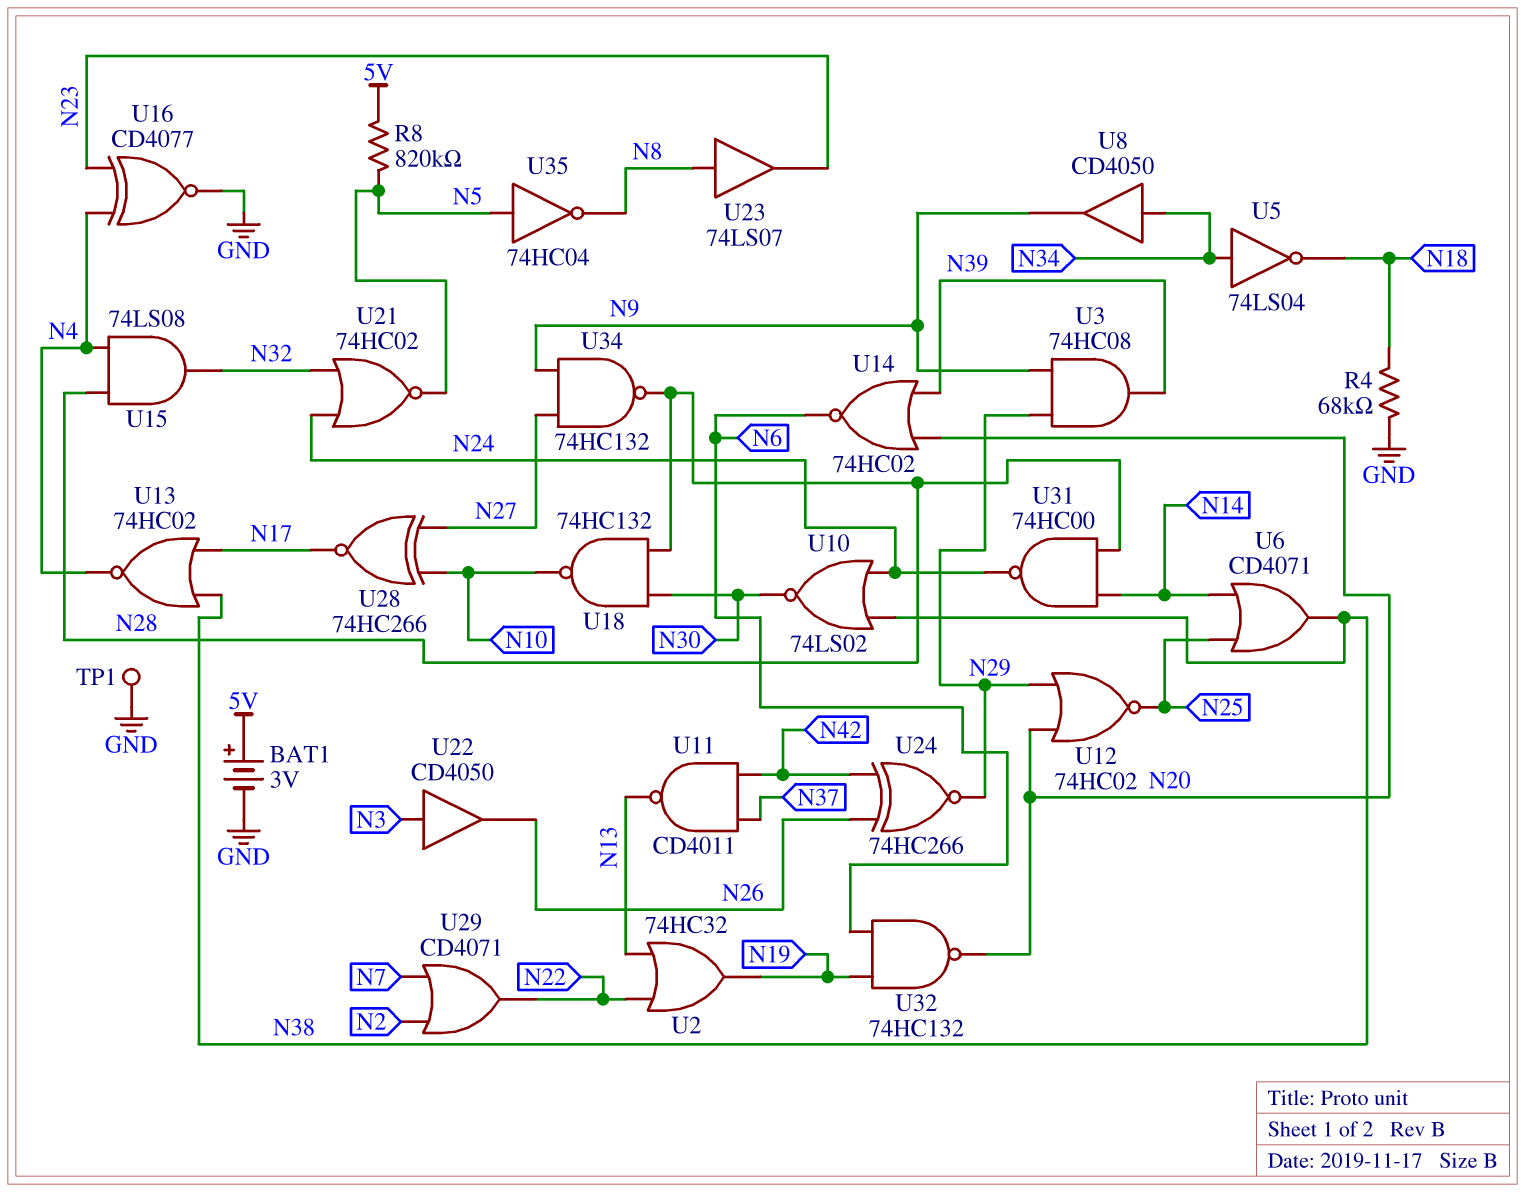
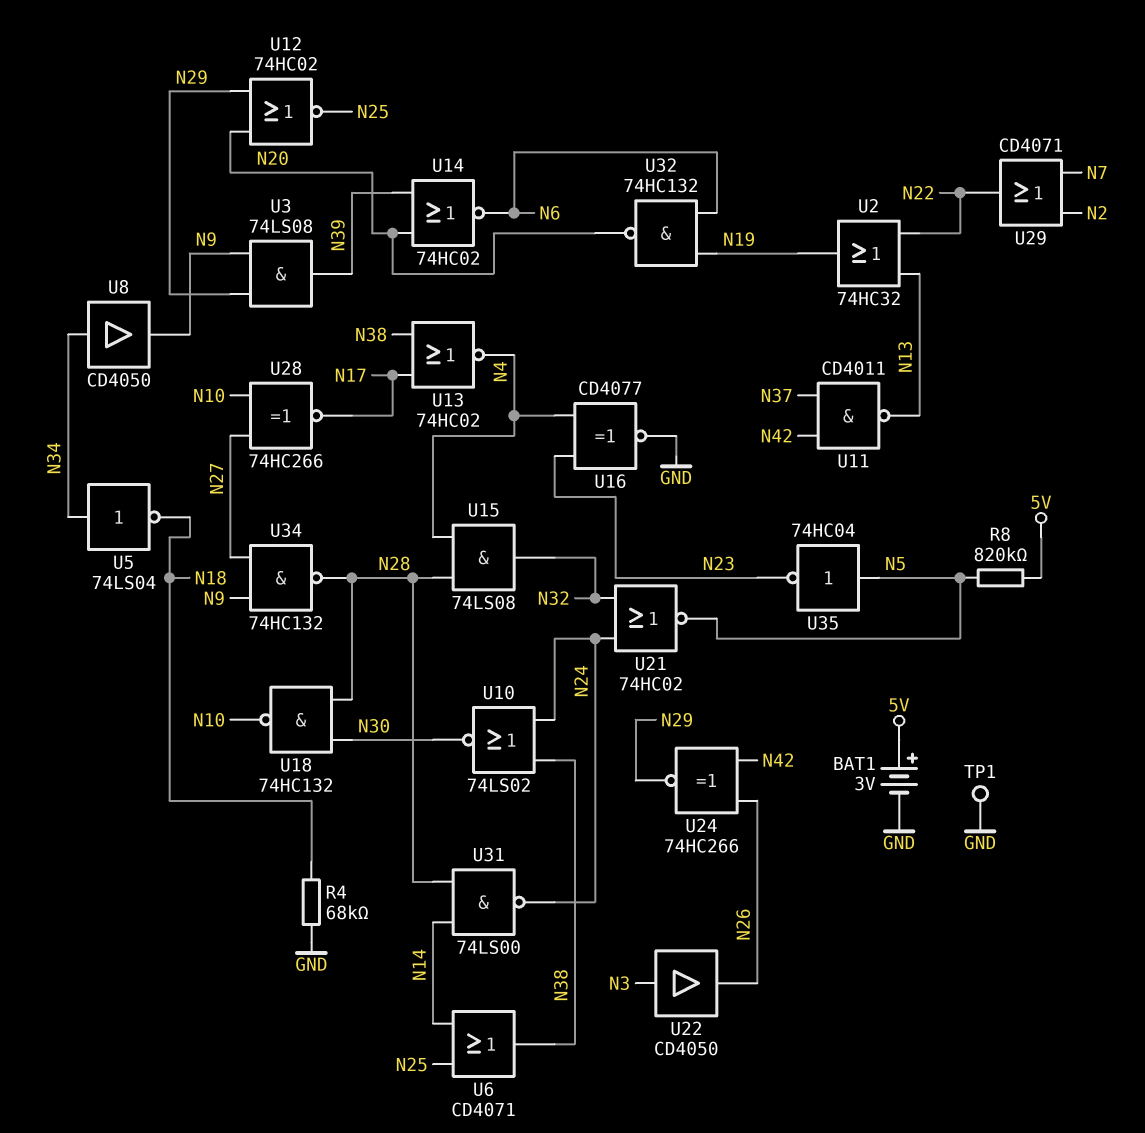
U3: AND 74HC08 (in N9, in N29, out N39) -> AND 74LS08 (in N9, in N29, out N39)
U23: buffer 74LS07 (in N8, out N23) -> none
U31: NAND 74HC00 (in N14, in N28, out N24) -> NAND 74LS00 (in N14, in N28, out N24)
U35: NOT 74HC04 (in N5, out N8) -> NOT 74HC04 (in N5, out N23)

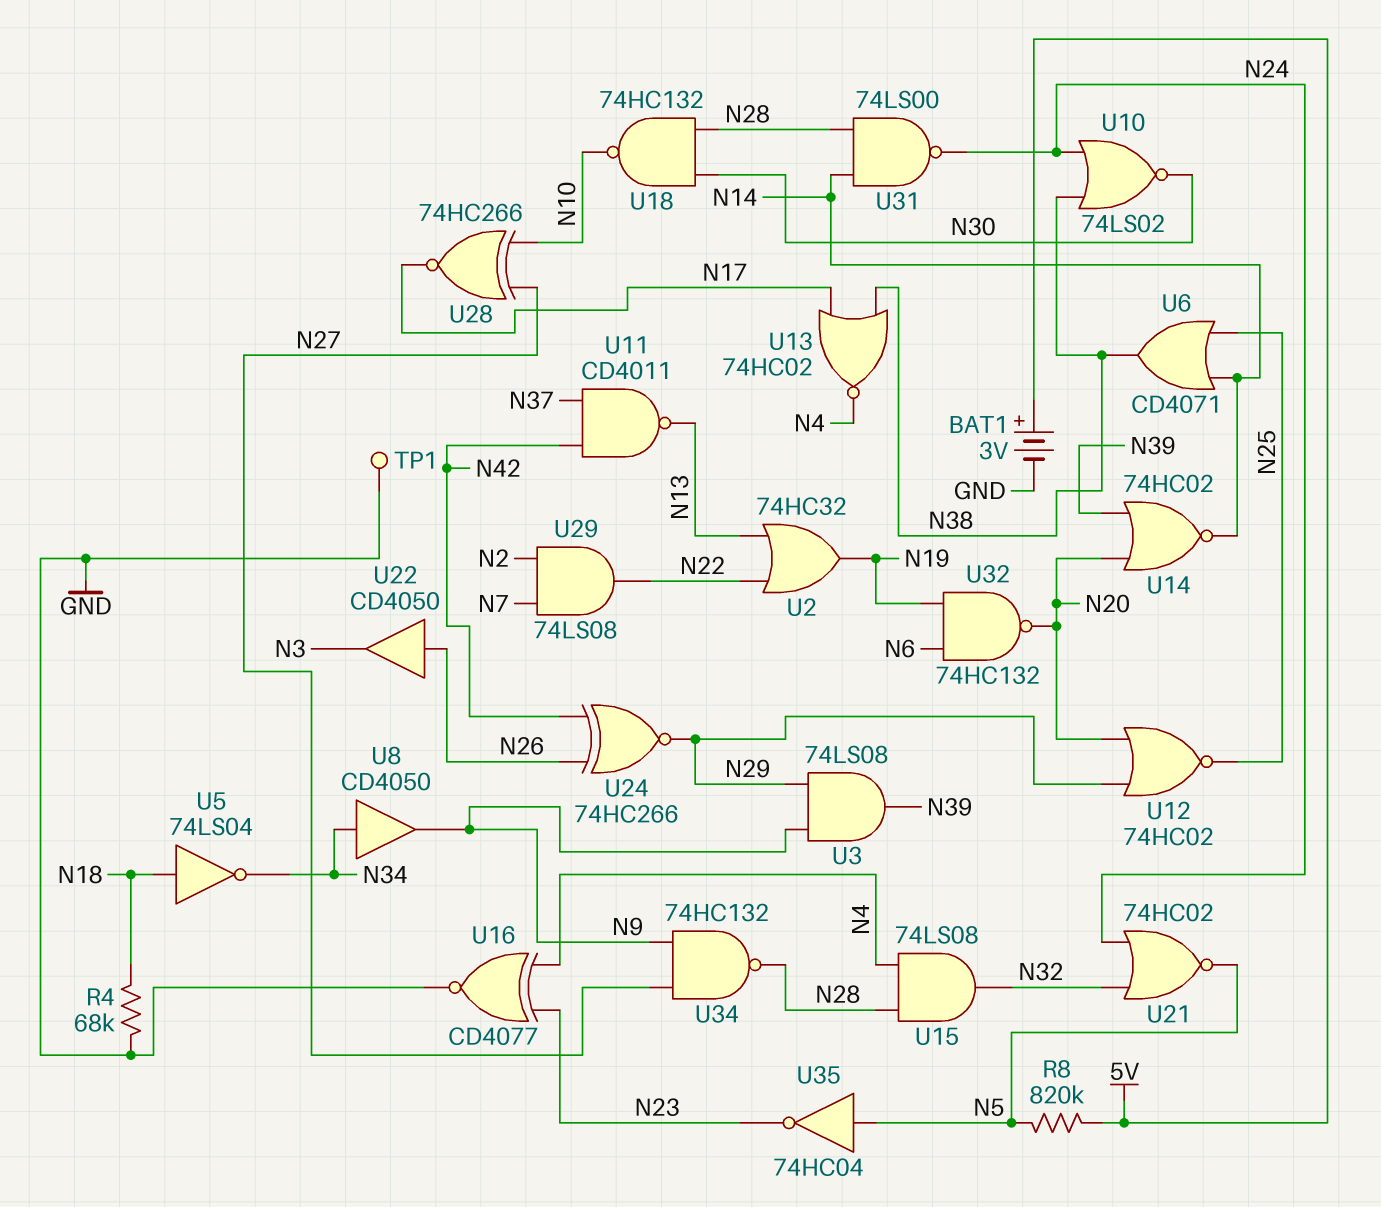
U5: NOT 74LS04 (in N34, out N18) -> NOT 74LS04 (in N18, out N34)
U14: NOR 74HC02 (in N20, in N39, out N6) -> NOR 74HC02 (in N20, in N39, out N14)
U22: buffer CD4050 (in N3, out N26) -> buffer CD4050 (in N26, out N3)
U29: OR CD4071 (in N2, in N7, out N22) -> AND 74LS08 (in N2, in N7, out N22)

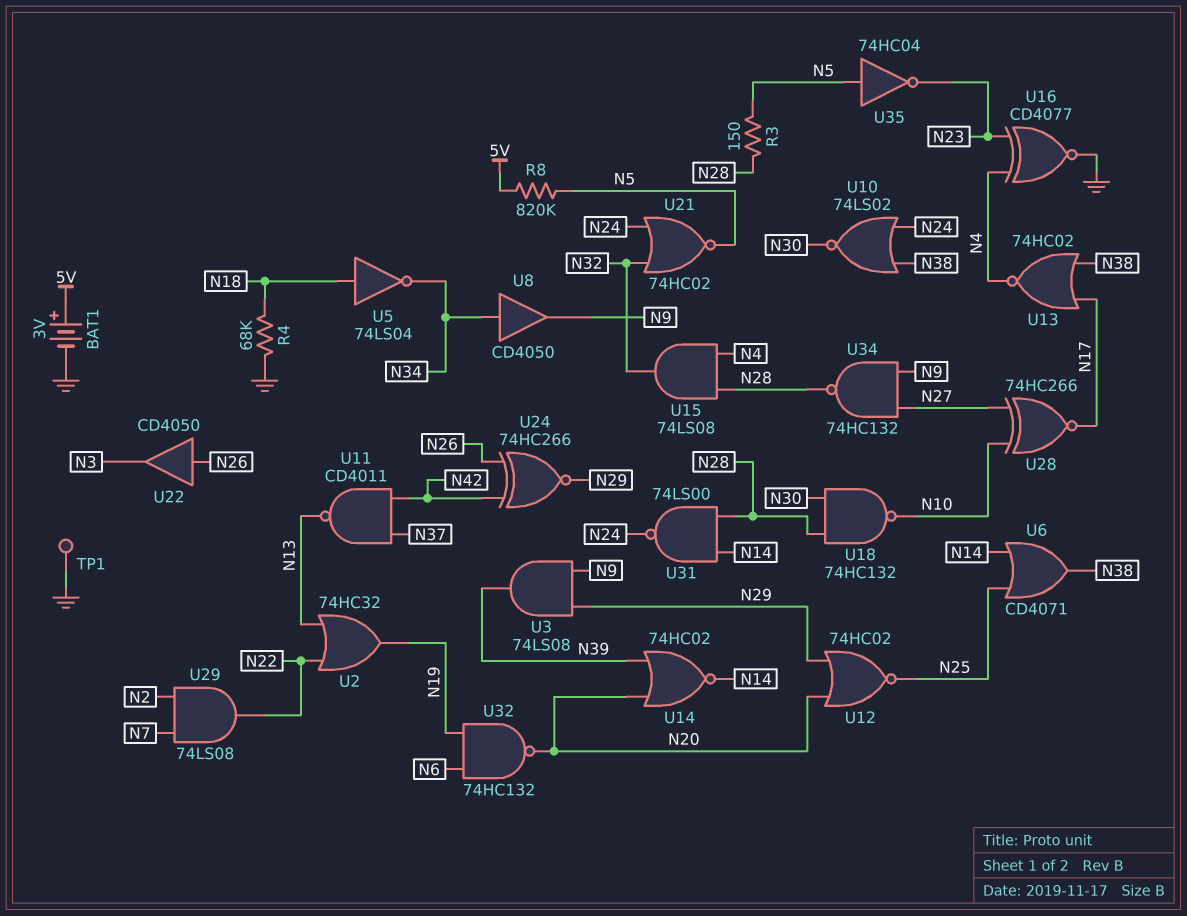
R3: none -> 150 (N5, N28)

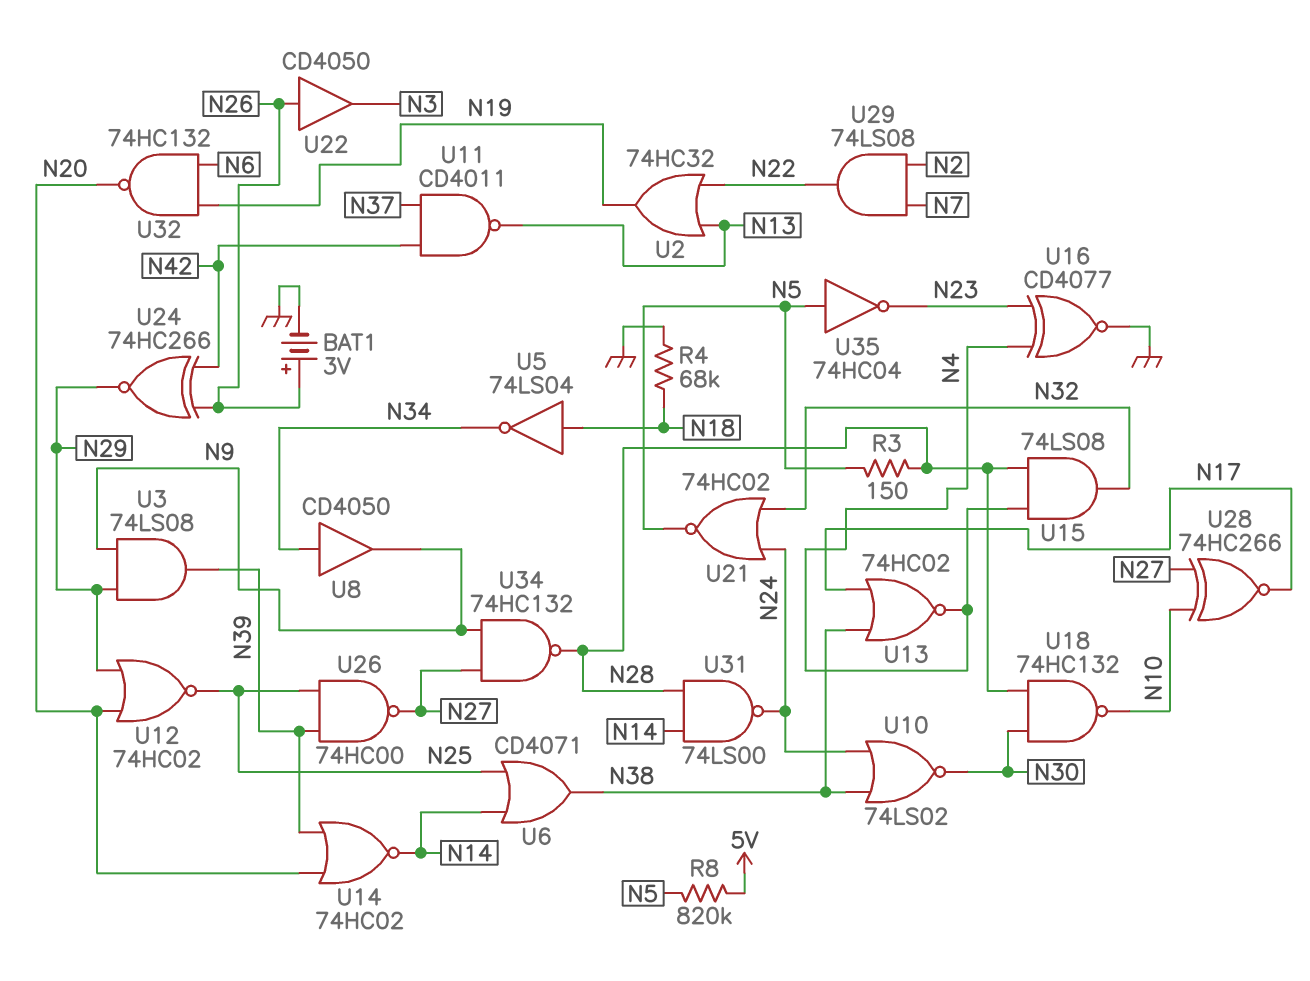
BAT1: 3V (plus 5V, minus GND) -> 3V (plus N26, minus GND)
TP1: test point (GND) -> none
U26: none -> NAND 74HC00 (in N25, in N39, out N27)

